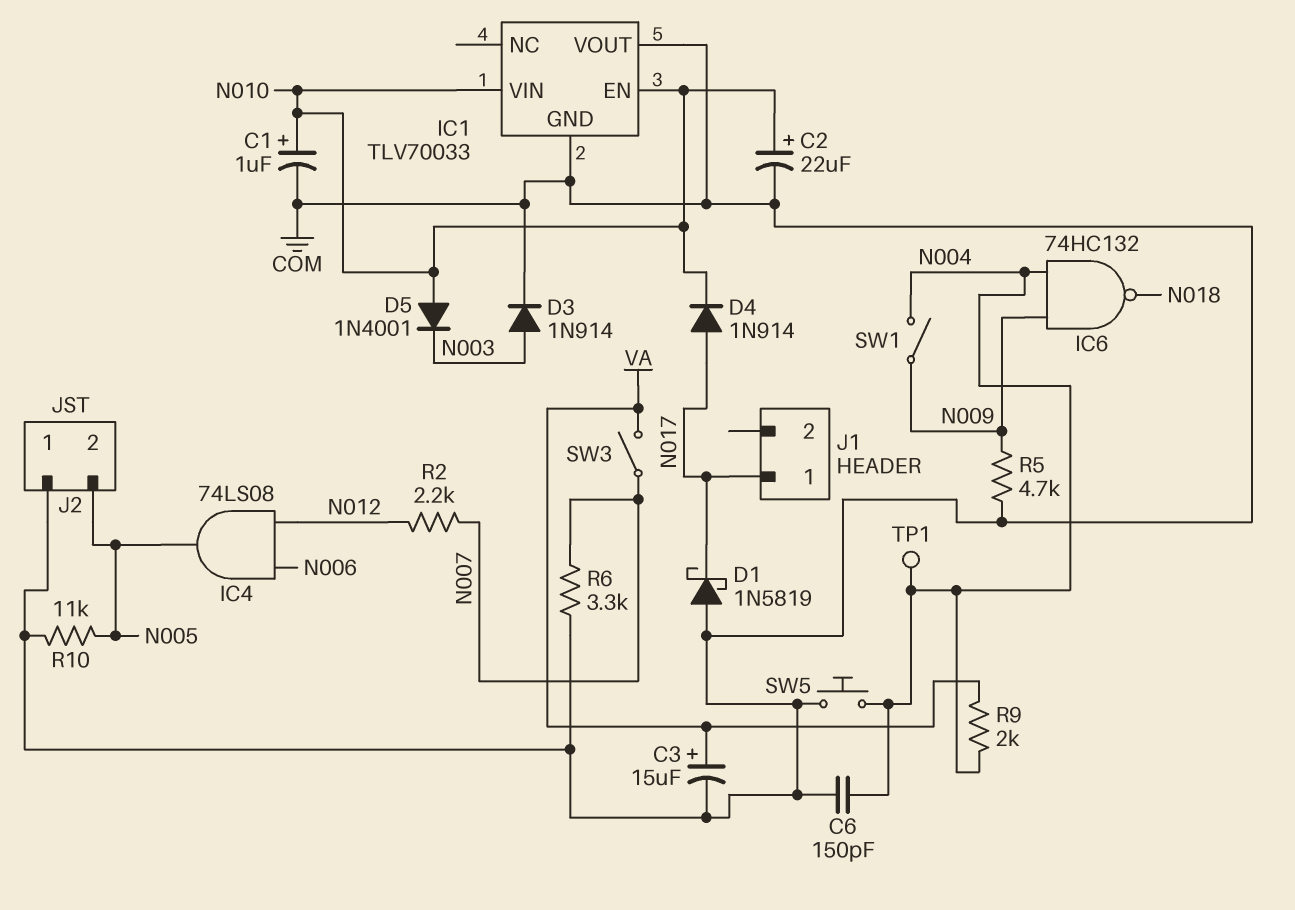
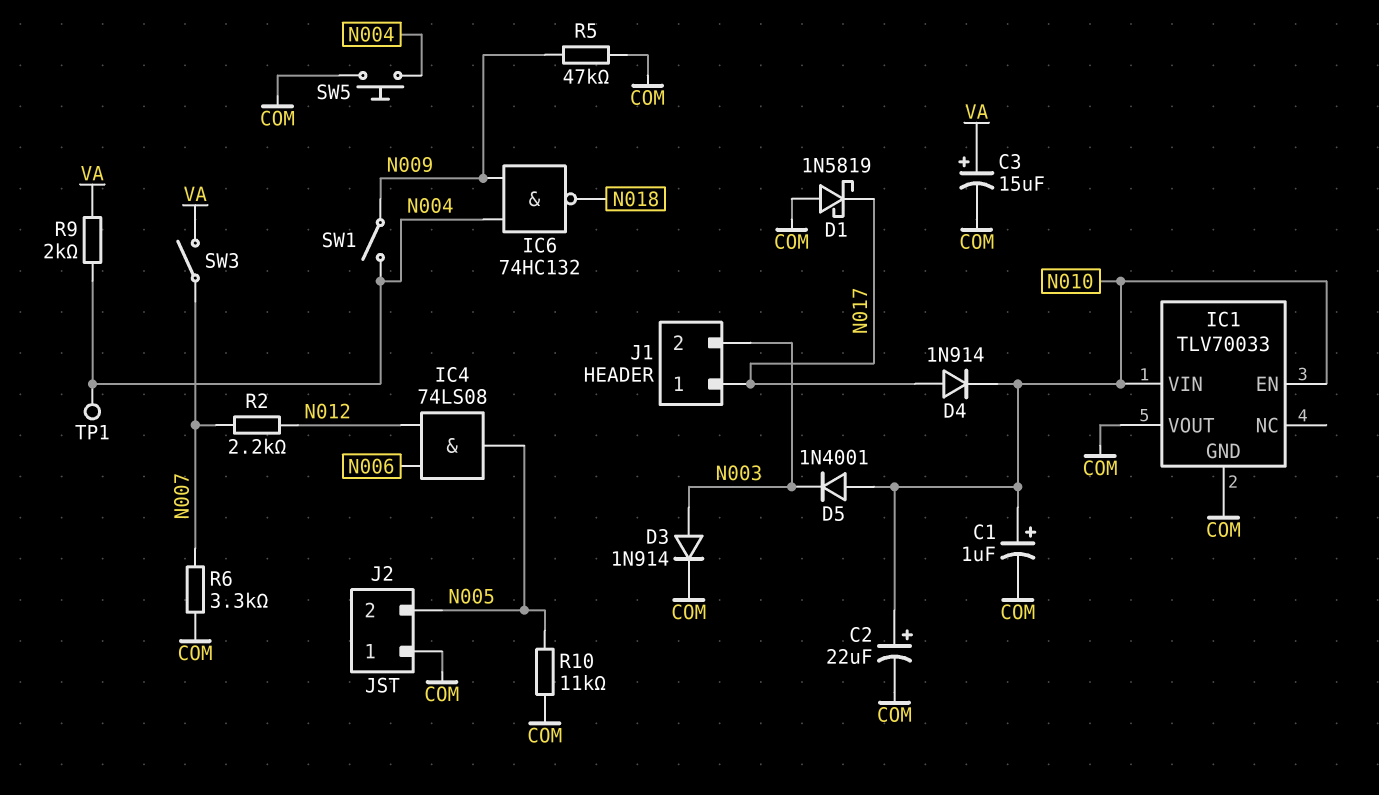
C6: 150pF (COM, N004) -> none
J1 pin 2: none -> N003
R5: 4.7k (COM, N009) -> 47k (COM, N009)

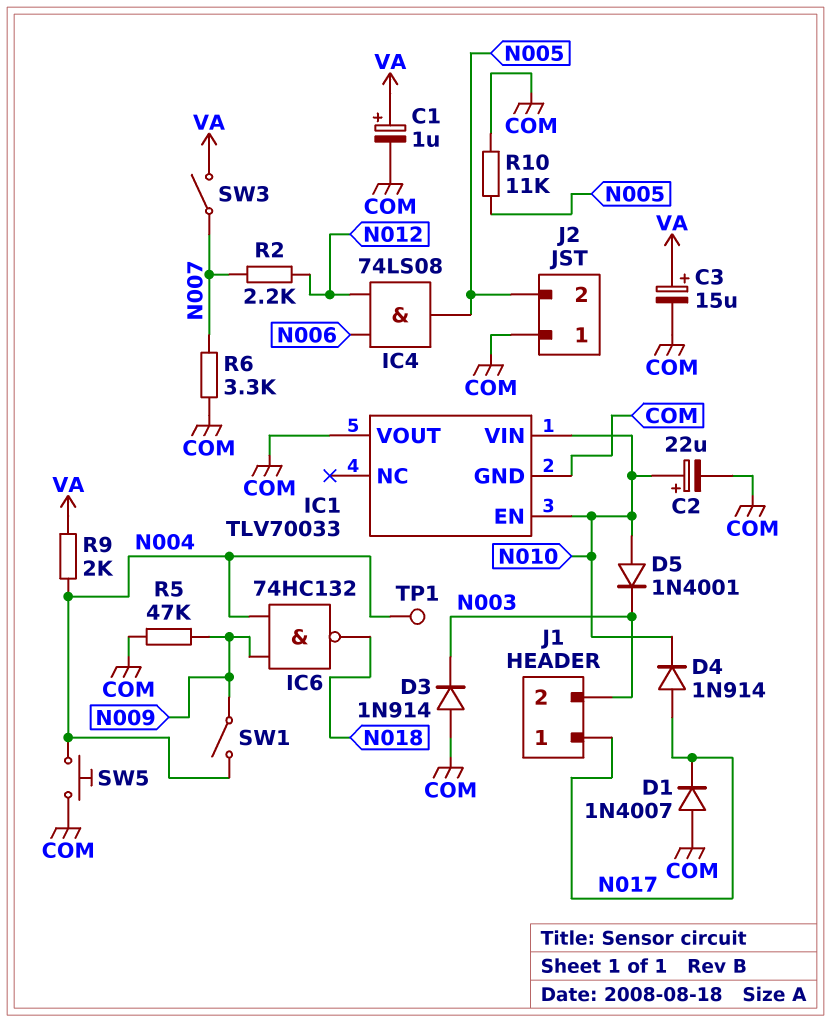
C1: 1uF (plus N010, minus COM) -> 1uF (plus VA, minus COM)
D1: schottky 1N5819 (A COM, K N017) -> diode 1N4007 (A COM, K N017)
D3: diode 1N914 (A N003, K COM) -> diode 1N914 (A COM, K N003)

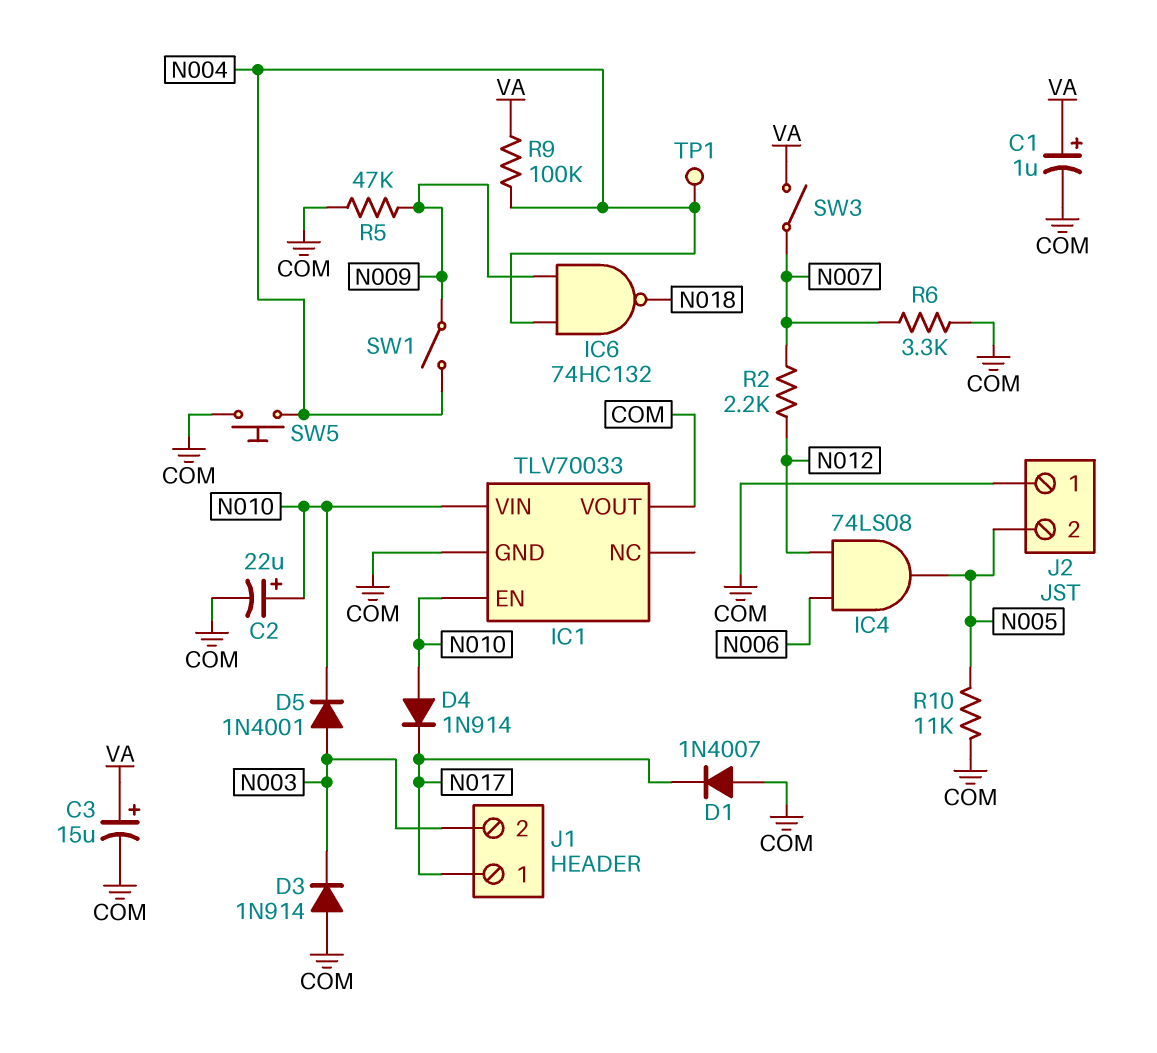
D4: diode 1N914 (A N017, K N010) -> diode 1N914 (A N010, K N017)
D5: diode 1N4001 (A N010, K N003) -> diode 1N4001 (A N003, K N010)
R9: 2k (N004, VA) -> 100k (N004, VA)

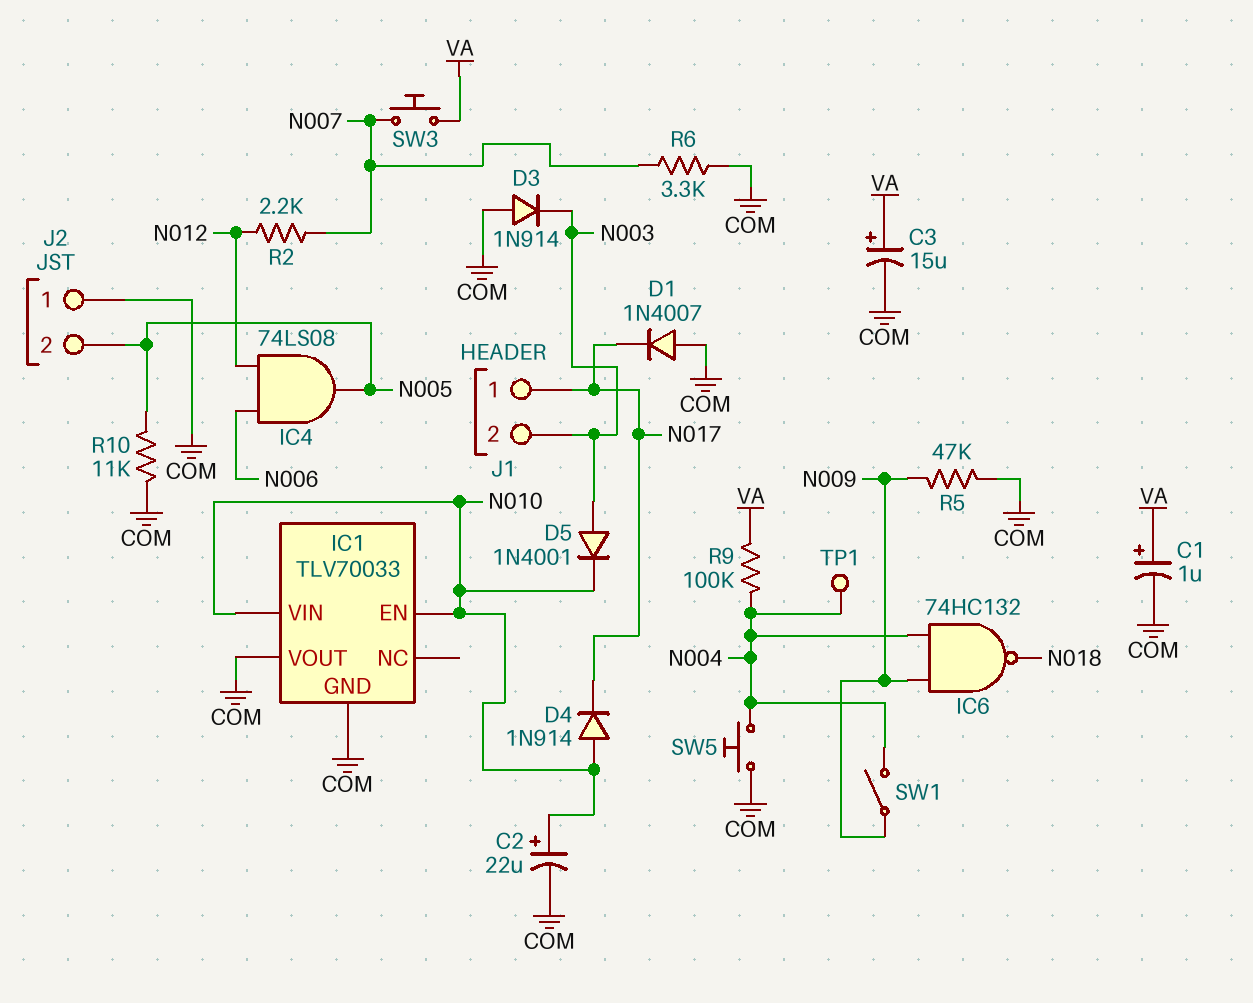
SW3: switch (N007, VA) -> button (N007, VA)

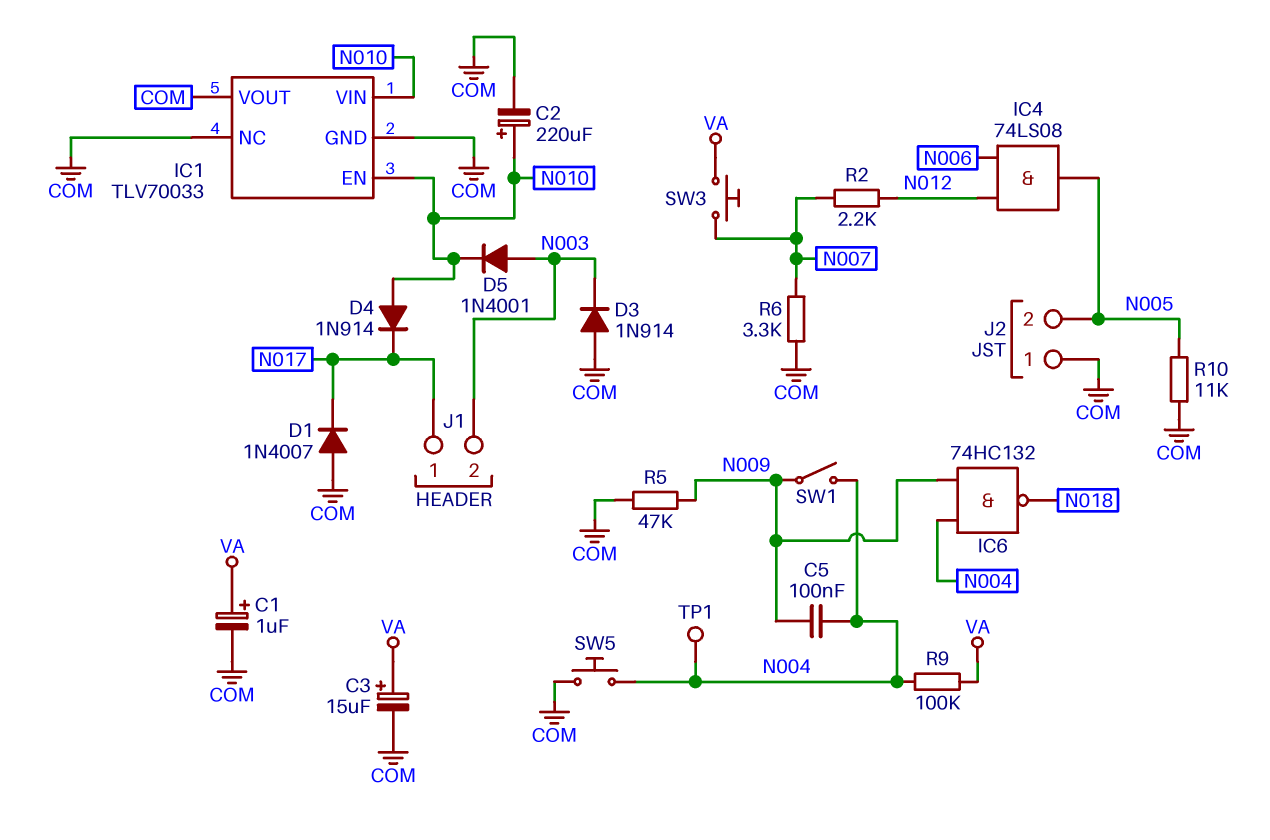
C2: 22uF (plus N010, minus COM) -> 220uF (plus N010, minus COM)
C5: none -> 100nF (N004, N009)
IC1 pin NC: none -> COM

